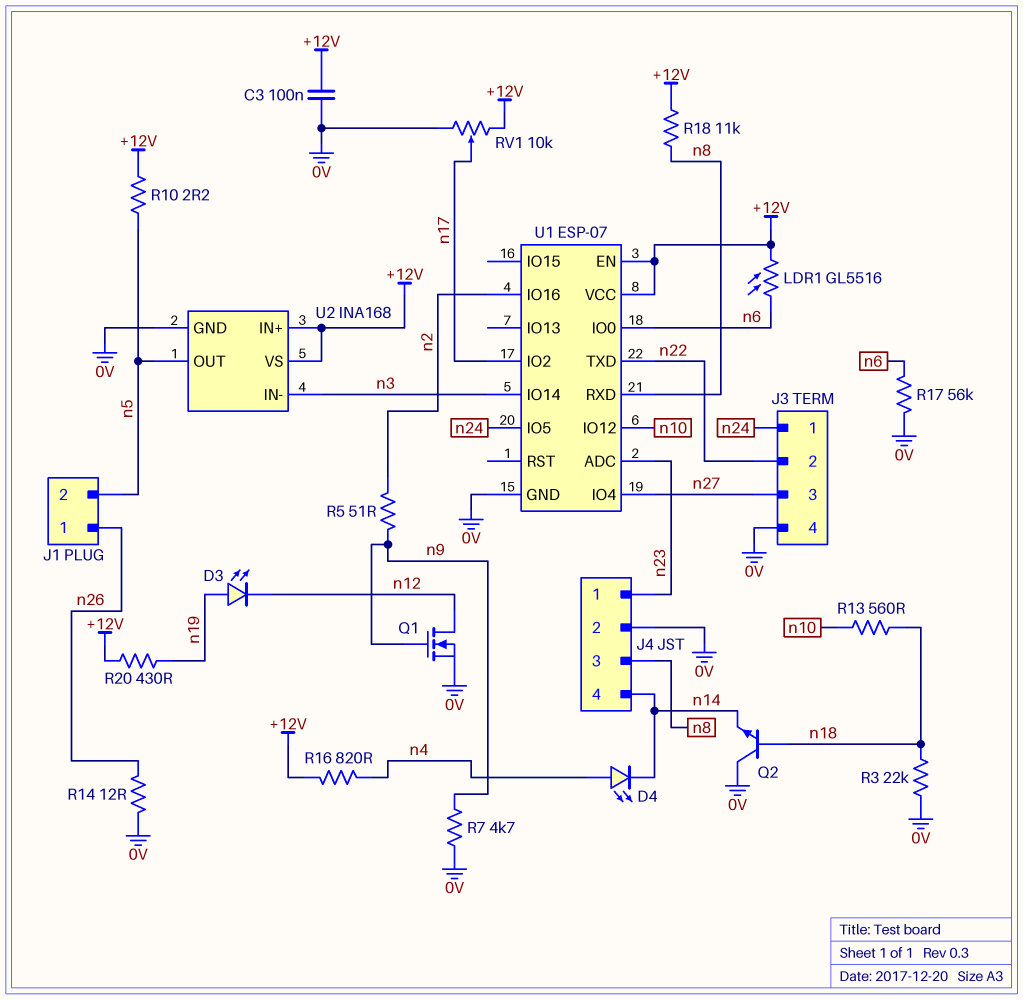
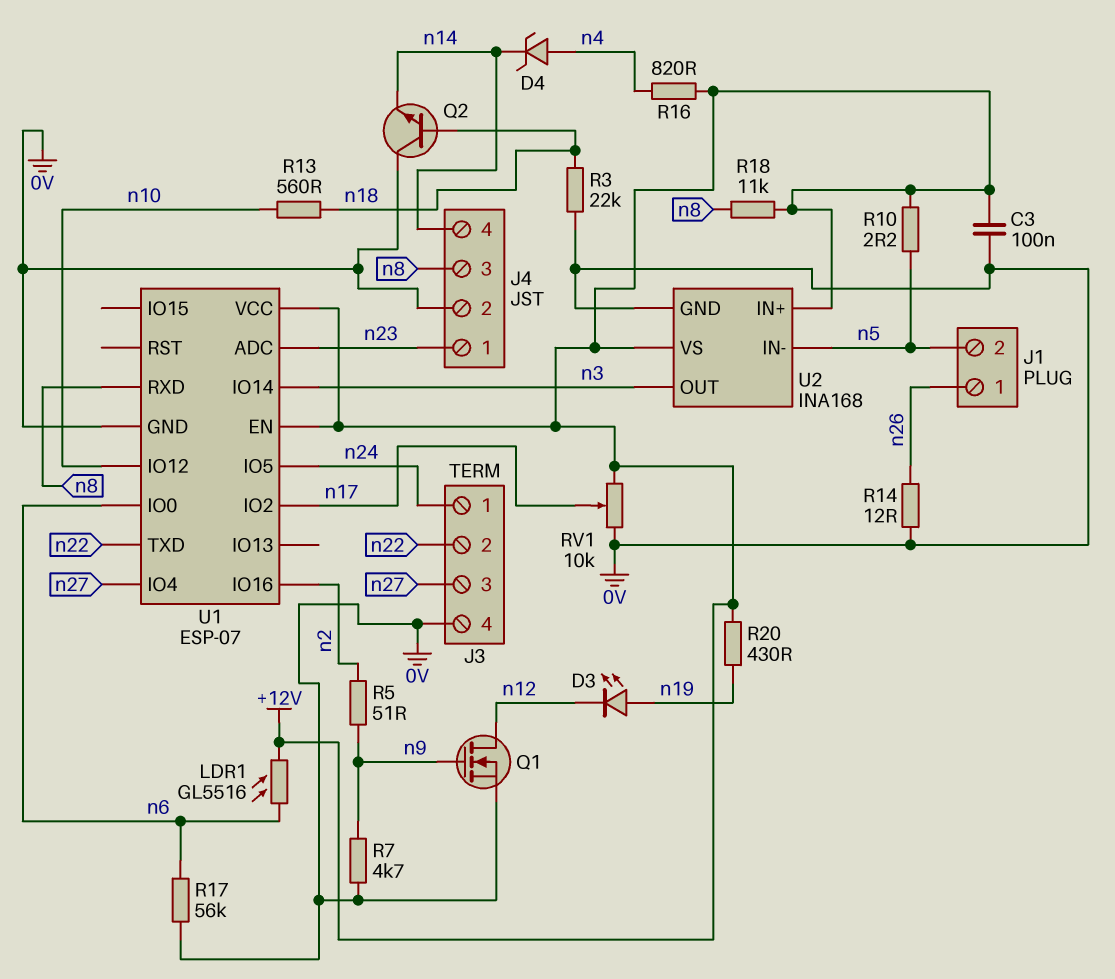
D4: LED (A n4, K n14) -> zener (A n4, K n14)
U2 pin IN-: n3 -> n5
U2 pin OUT: n5 -> n3

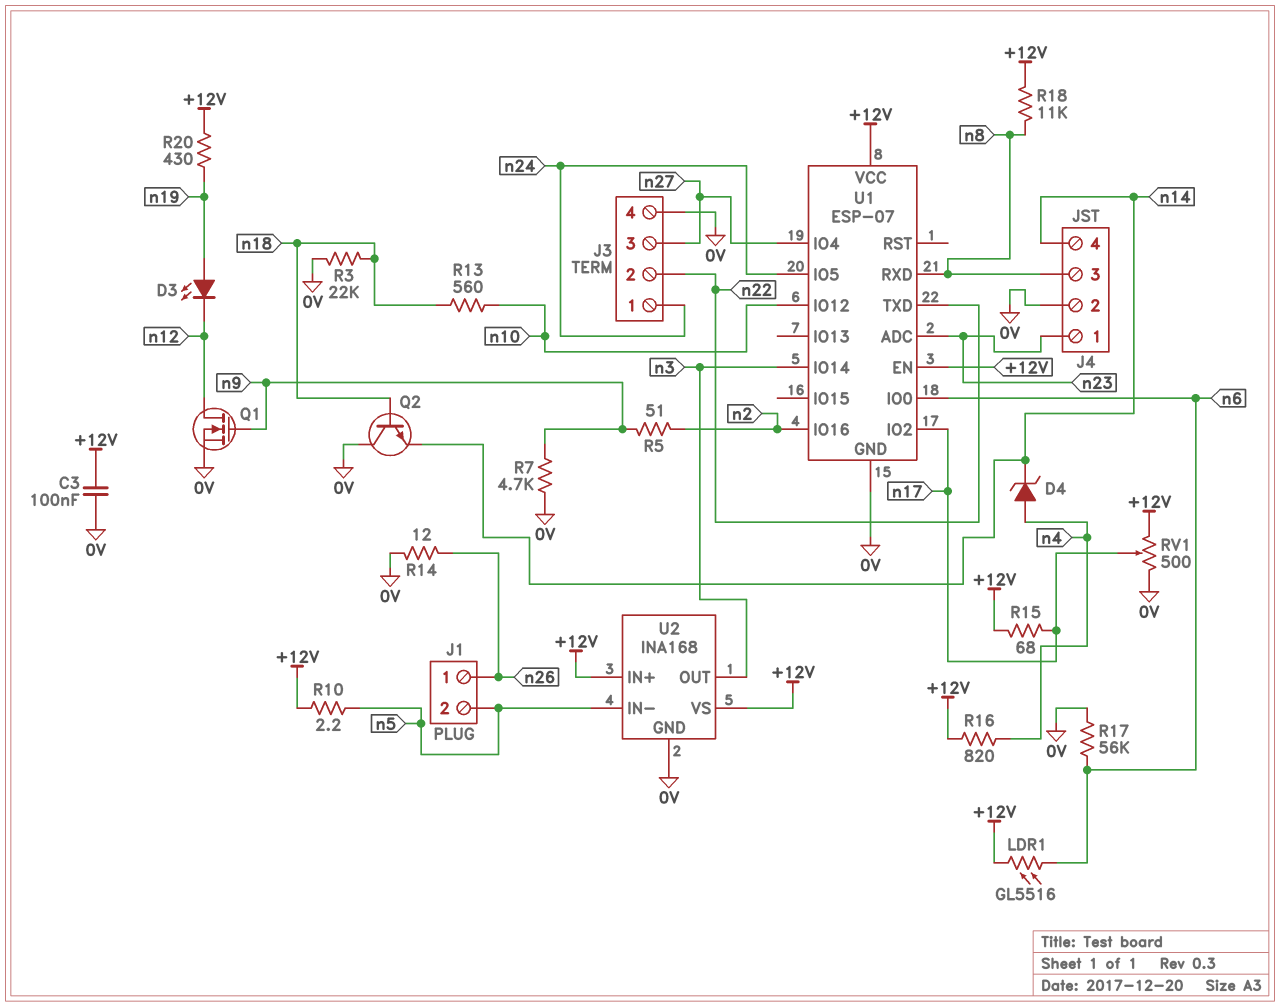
R15: none -> 68 (+12V, n17)
RV1: 10k (+12V, 0V, wiper n17) -> 500 (+12V, 0V, wiper n17)

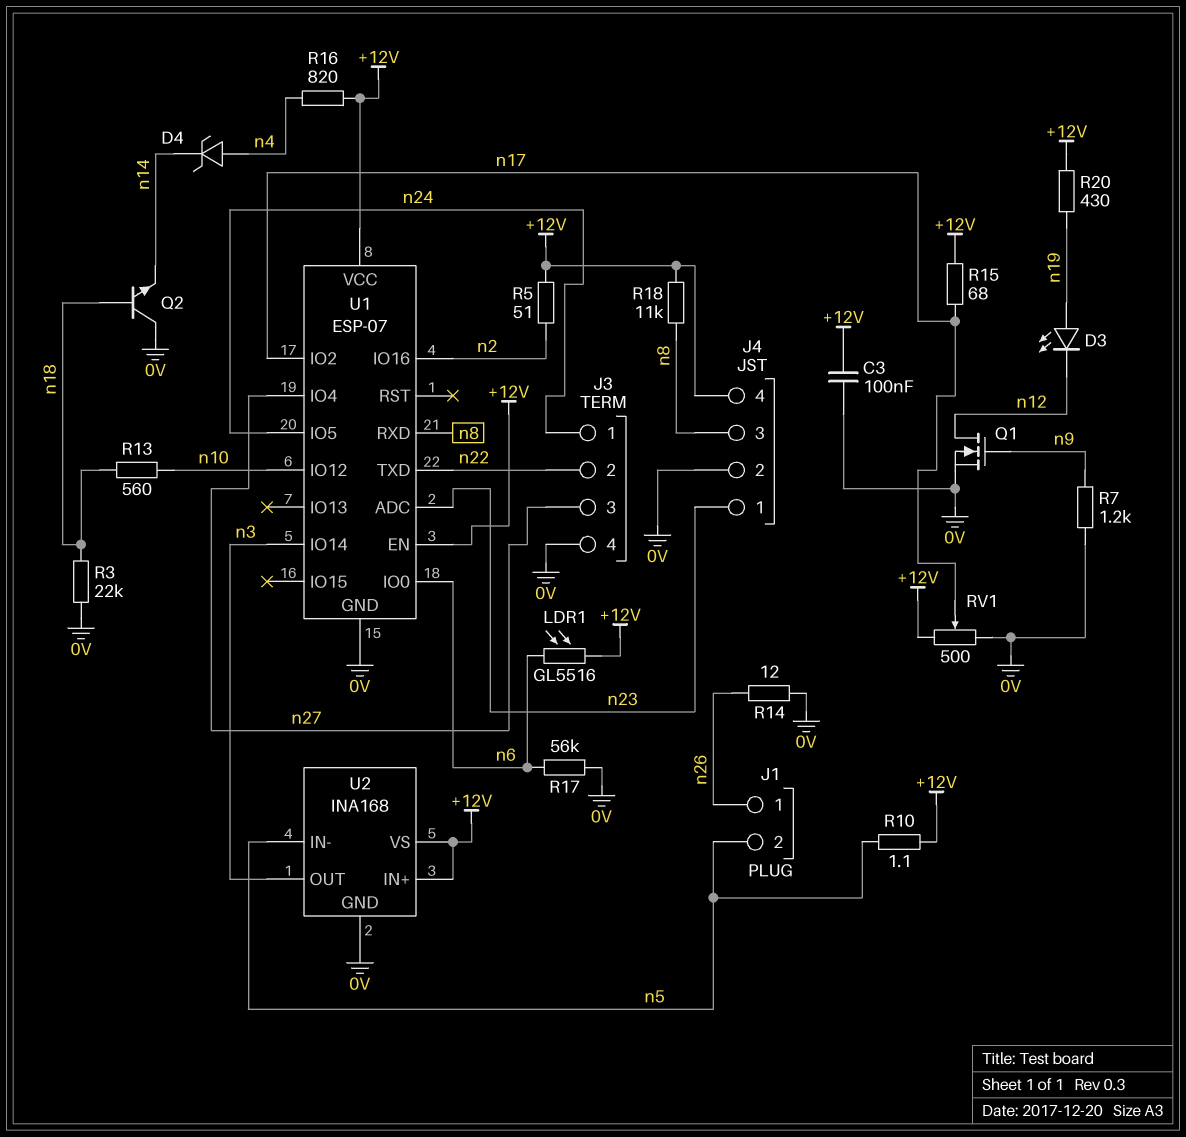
J4 pin 4: n14 -> +12V
R5: 51 (n2, n9) -> 51 (+12V, n2)
R7: 4.7k (0V, n9) -> 1.2k (0V, n9)
R10: 2.2 (+12V, n5) -> 1.1 (+12V, n5)

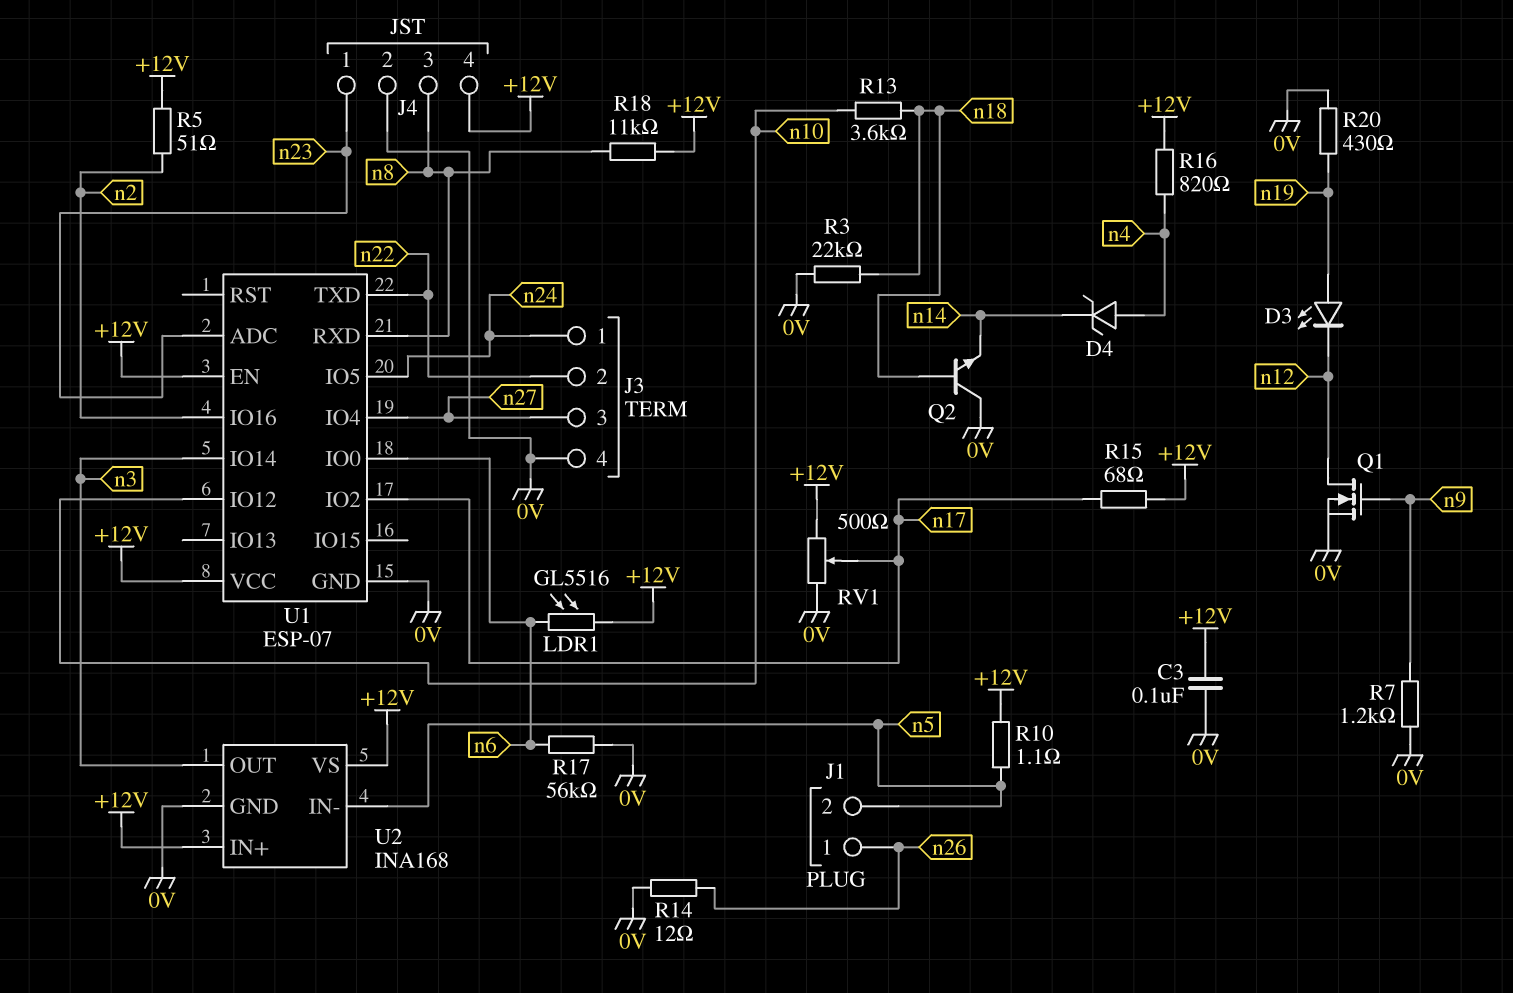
R13: 560 (n10, n18) -> 3.6k (n10, n18)
R20: 430 (+12V, n19) -> 430 (0V, n19)

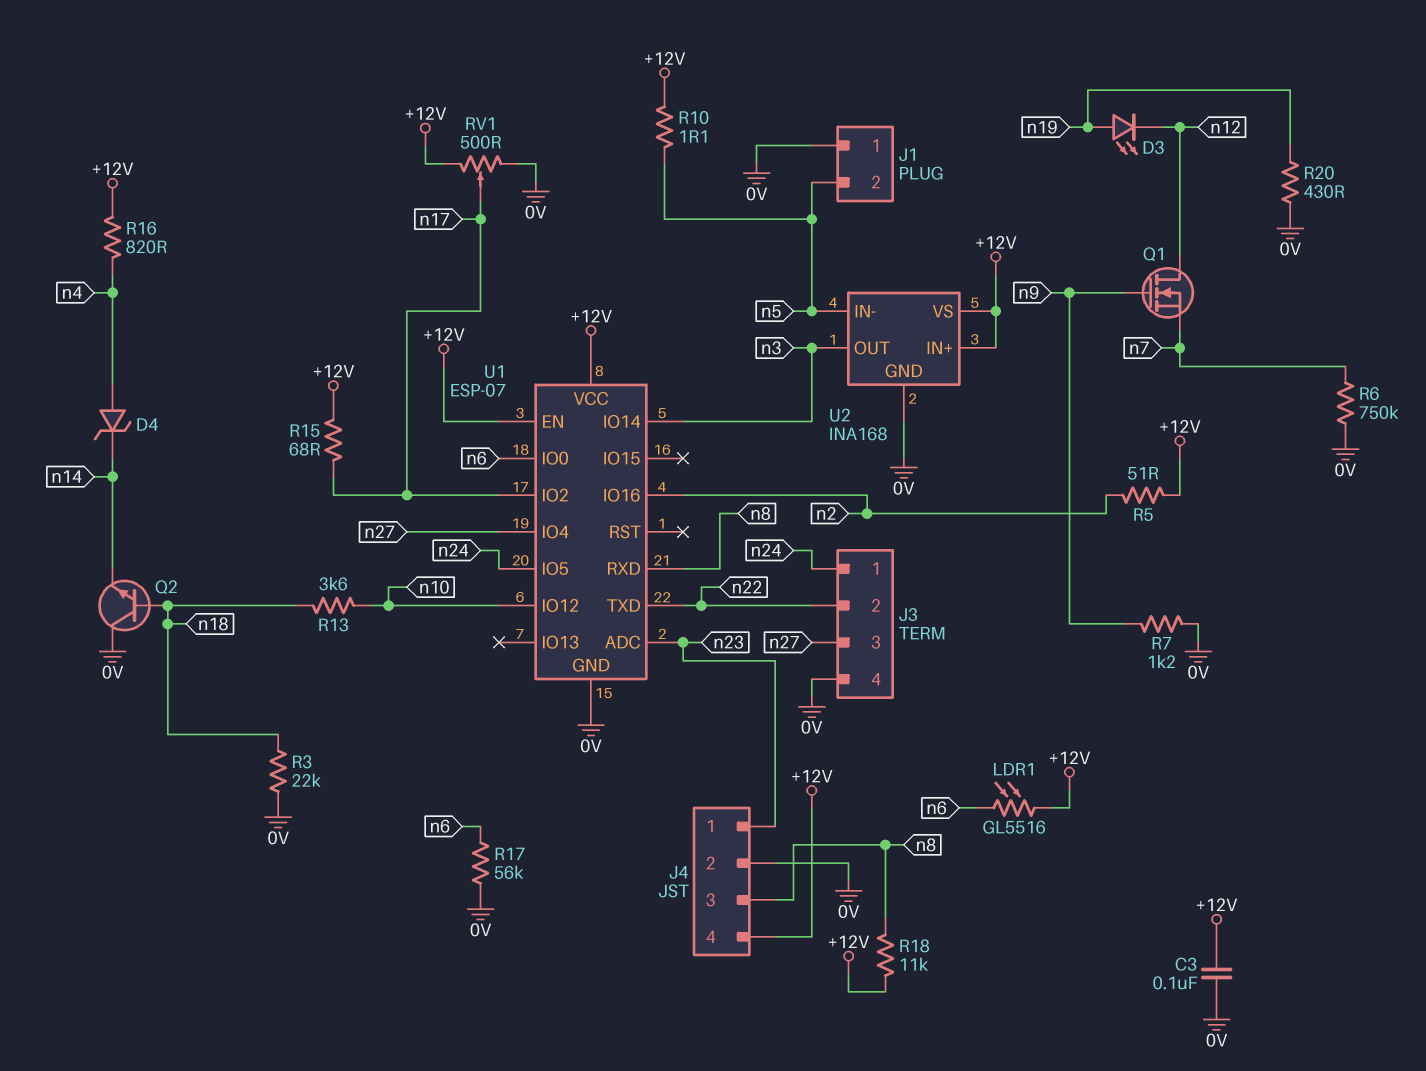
J1 pin 1: n26 -> 0V
Q1: NMOS (G n9, D n12, S 0V) -> NMOS (G n9, D n12, S n7)
R6: none -> 750k (0V, n7)
R14: 12 (0V, n26) -> none

